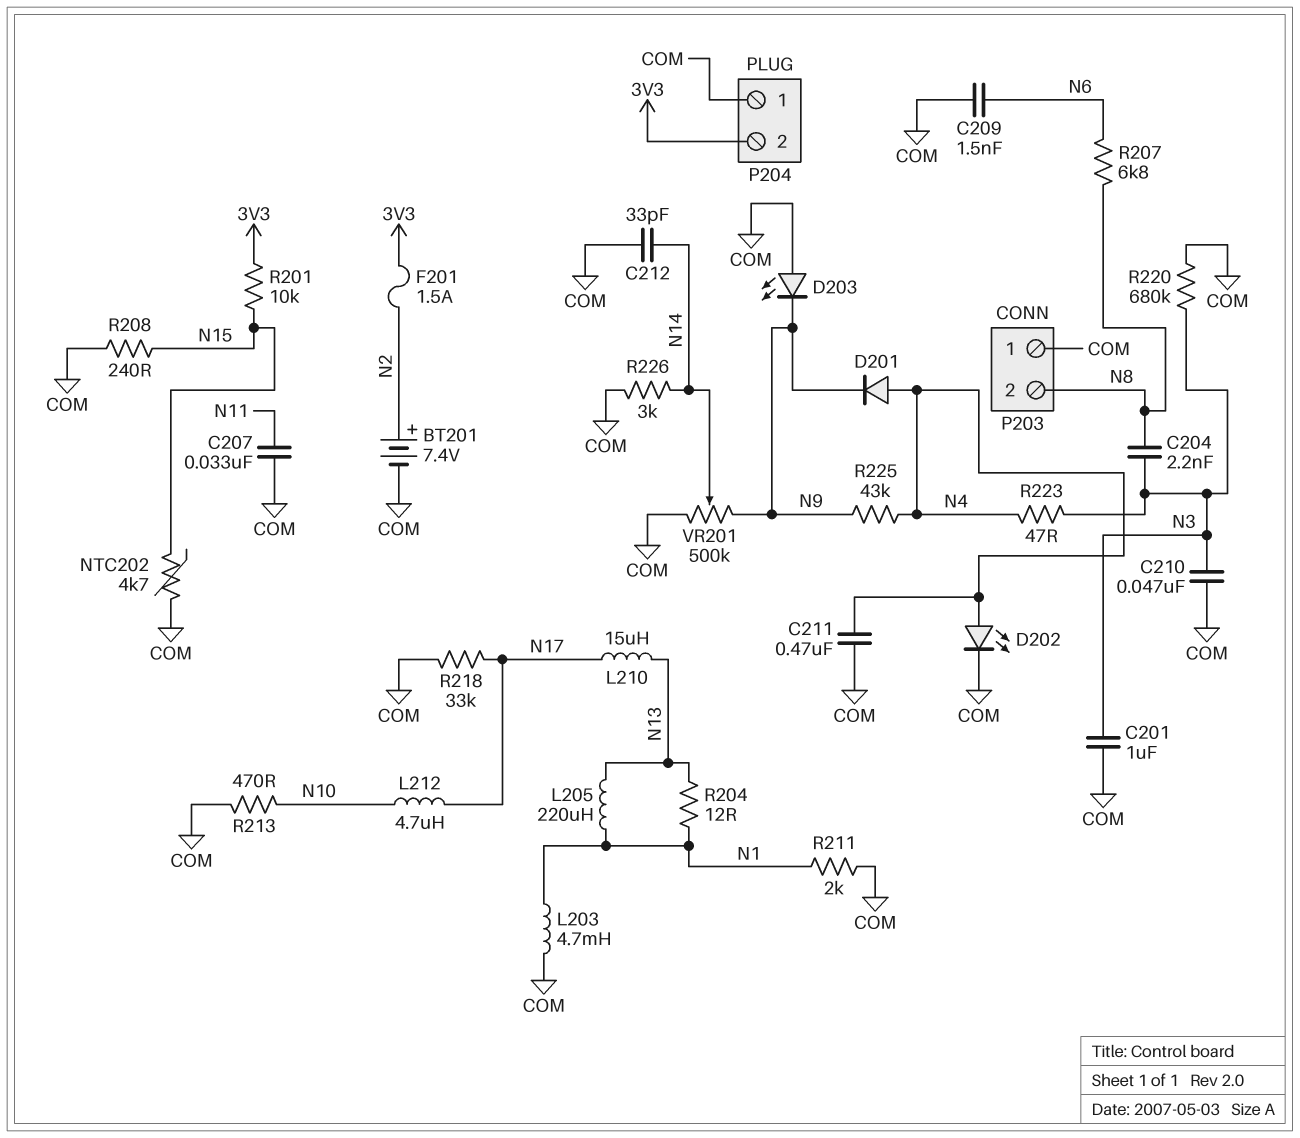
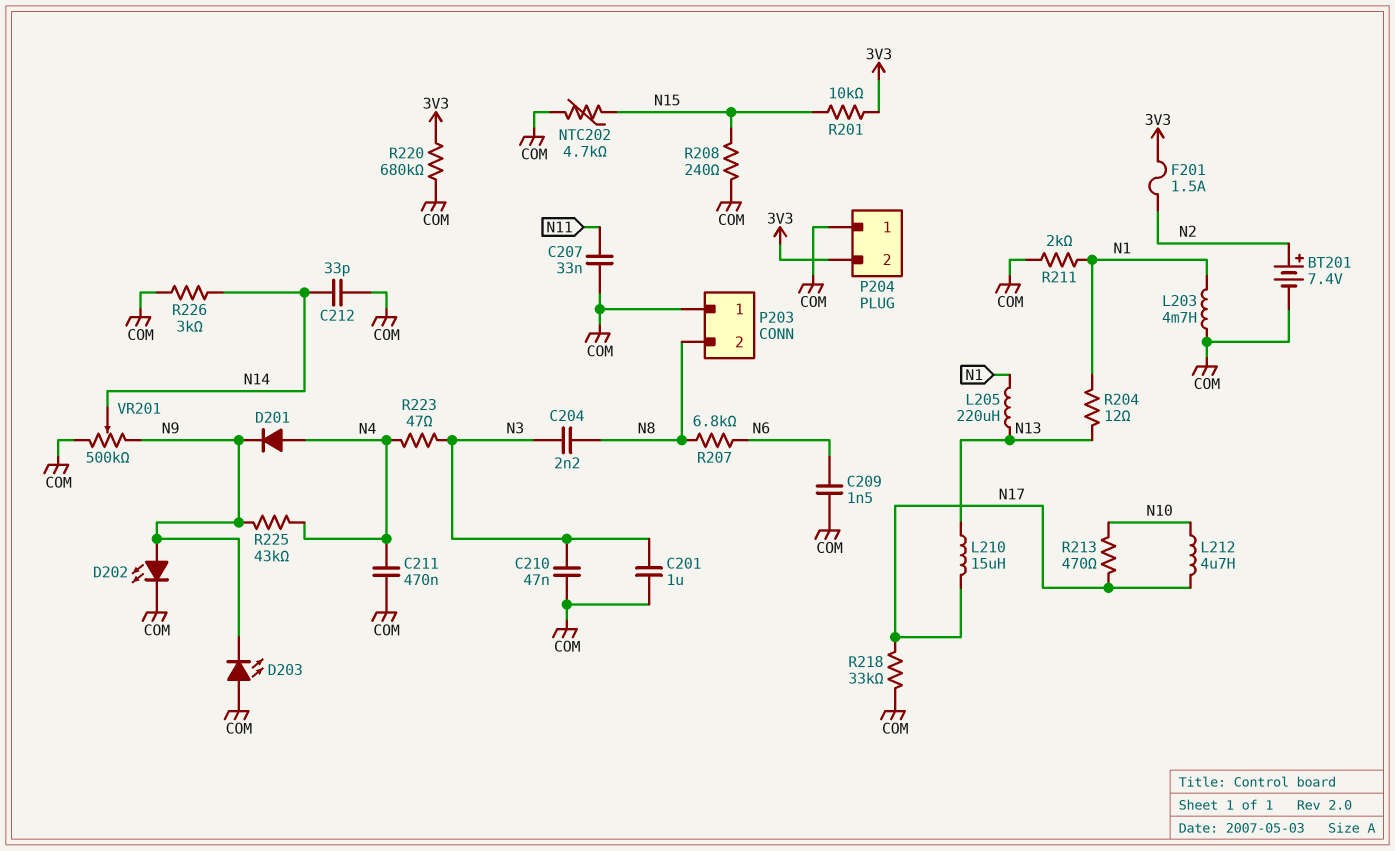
D202: LED (A N4, K COM) -> LED (A N9, K COM)
R213: 470 (COM, N10) -> 470 (N10, N17)
R220: 680k (COM, N3) -> 680k (3V3, COM)

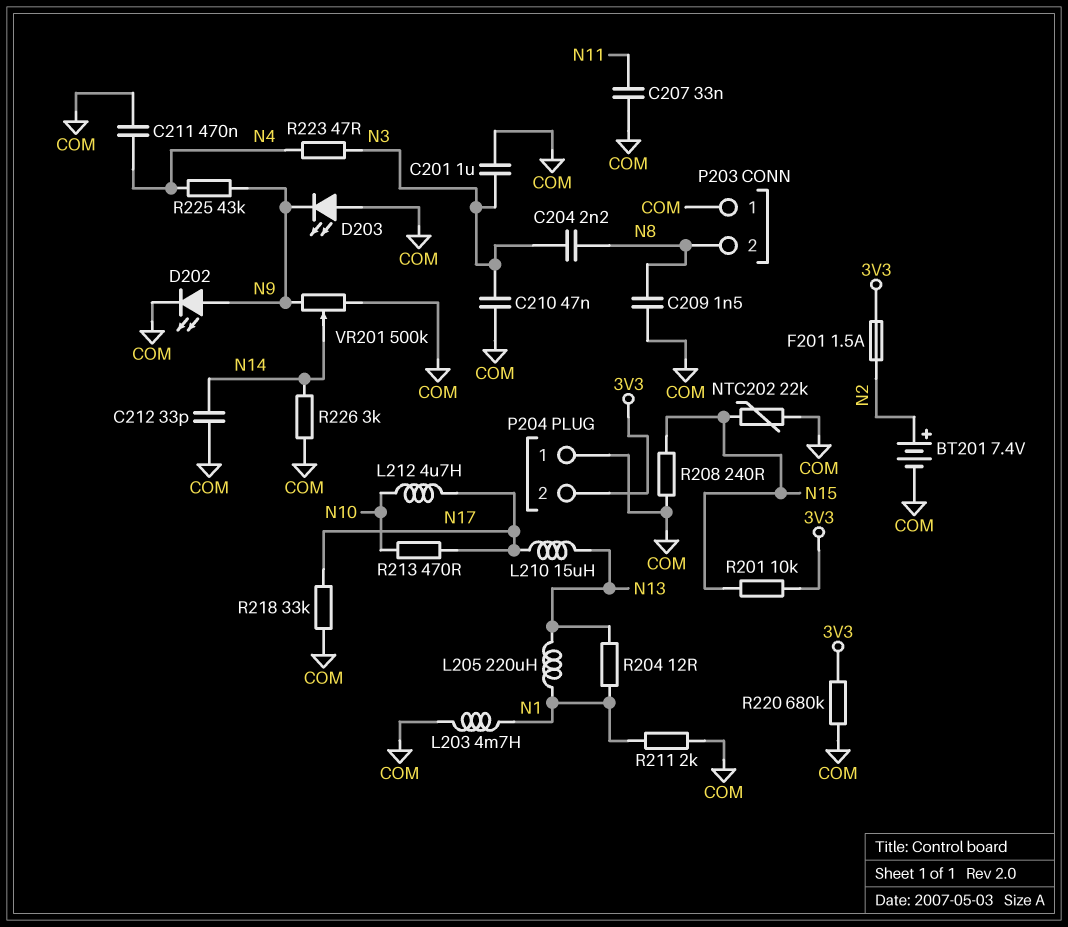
C209: 1.5nF (COM, N6) -> 1.5nF (COM, N8)
D201: diode (A N4, K N9) -> none
NTC202: 4.7k (COM, N15) -> 22k (COM, N15)
R207: 6.8k (N6, N8) -> none

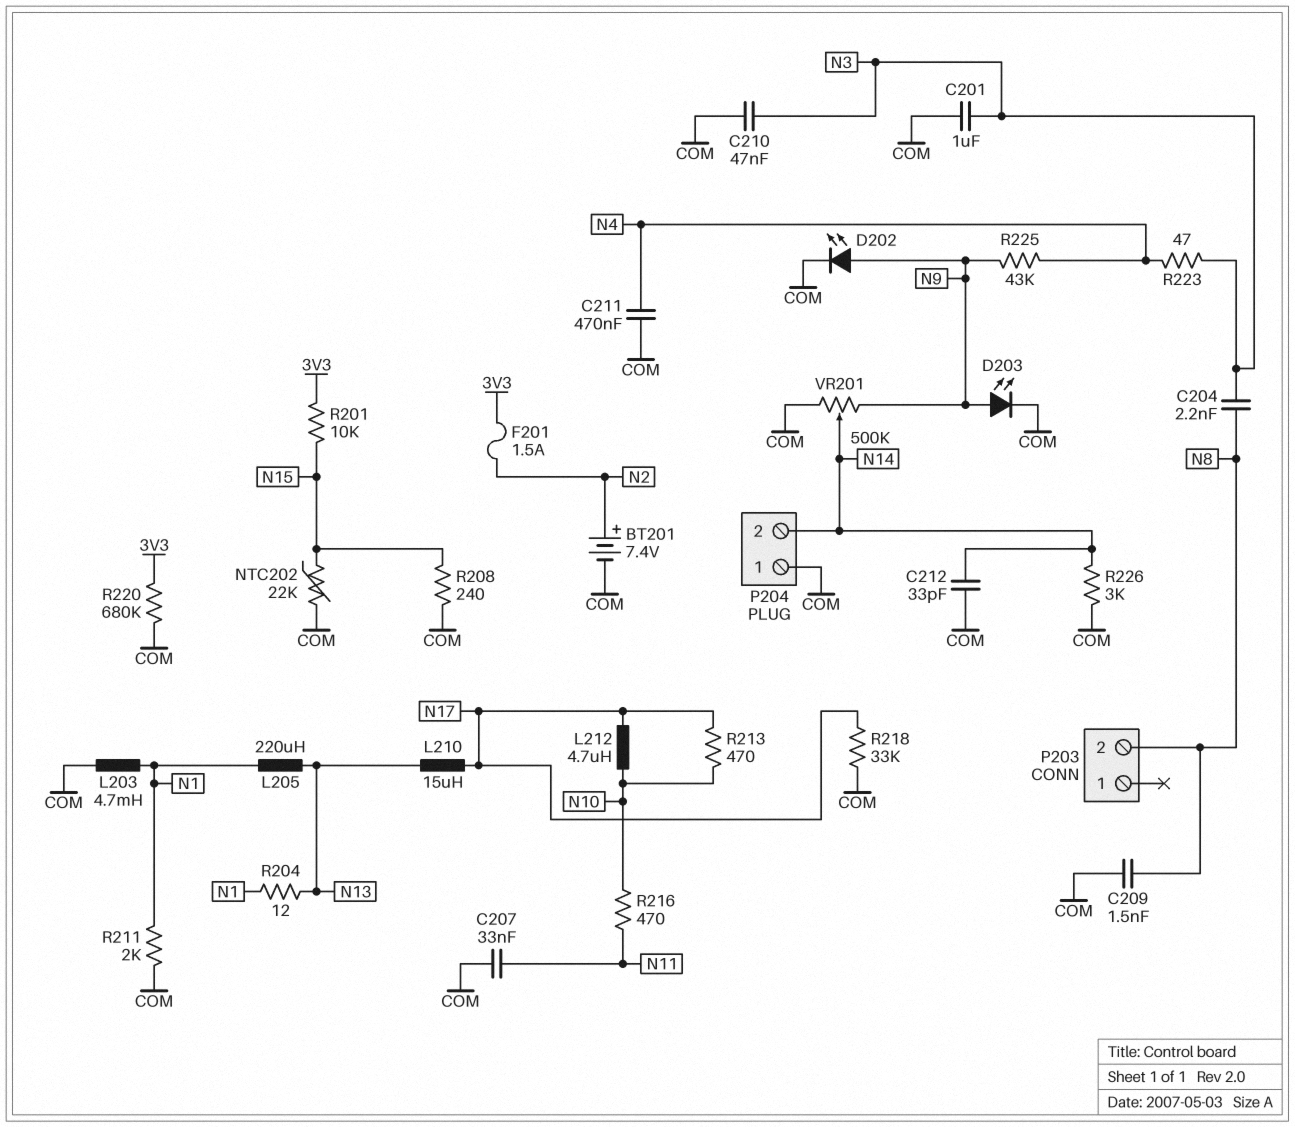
D203: LED (A COM, K N9) -> LED (A N9, K COM)
P203 pin 1: COM -> none
P204 pin 2: 3V3 -> N14
R216: none -> 470 (N10, N11)

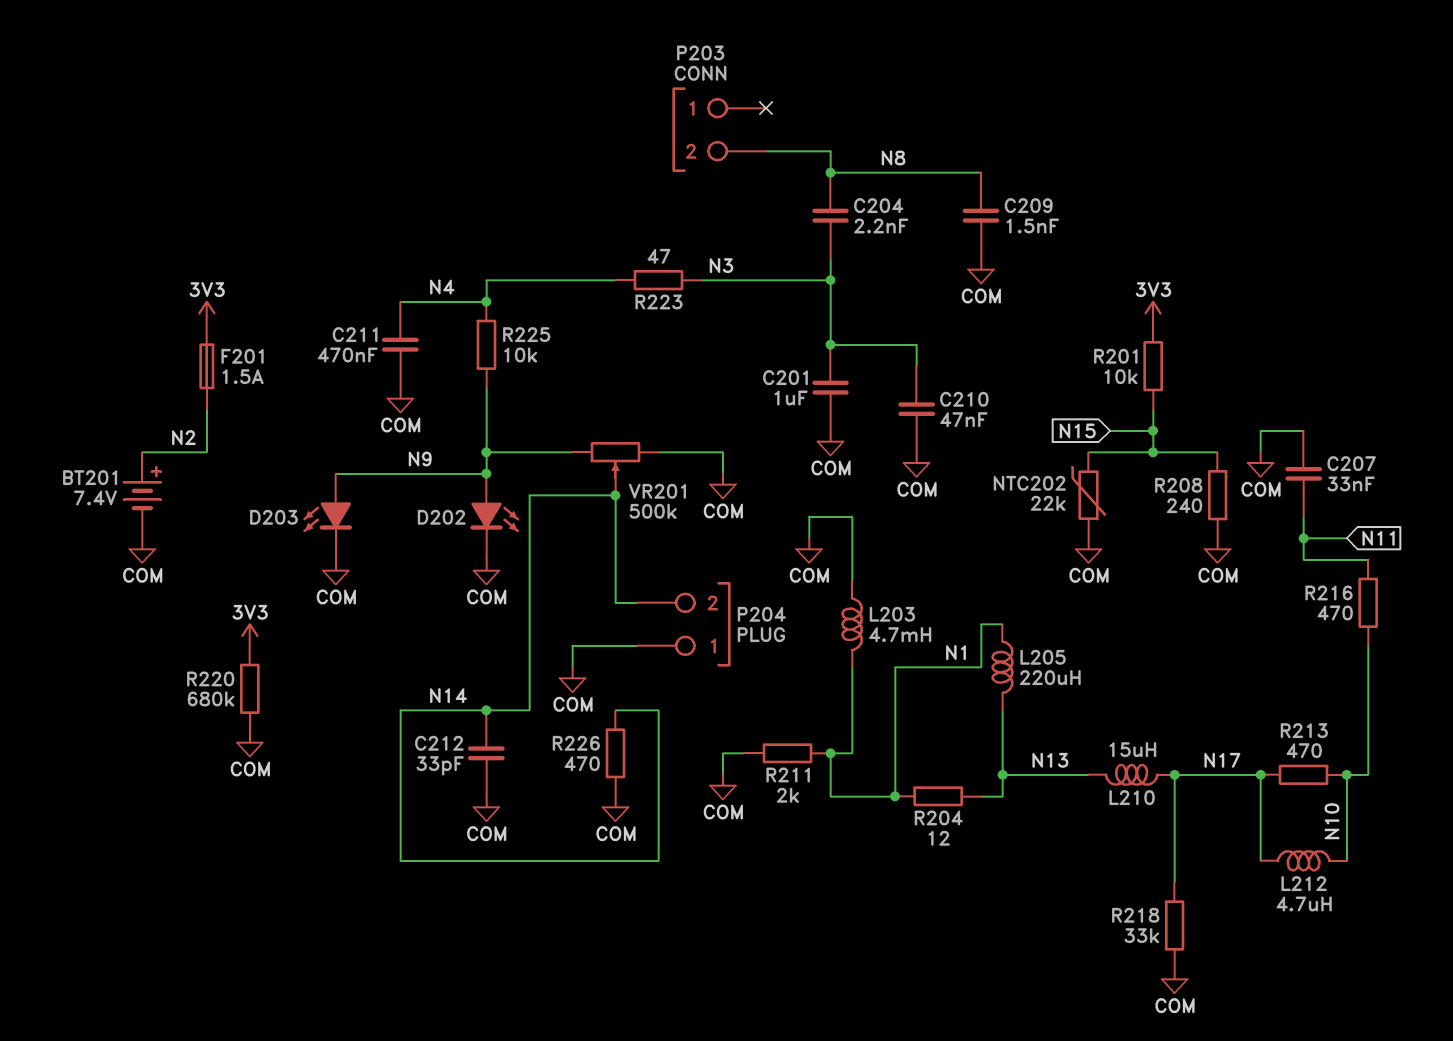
R225: 43k (N4, N9) -> 10k (N4, N9)
R226: 3k (COM, N14) -> 470 (COM, N14)

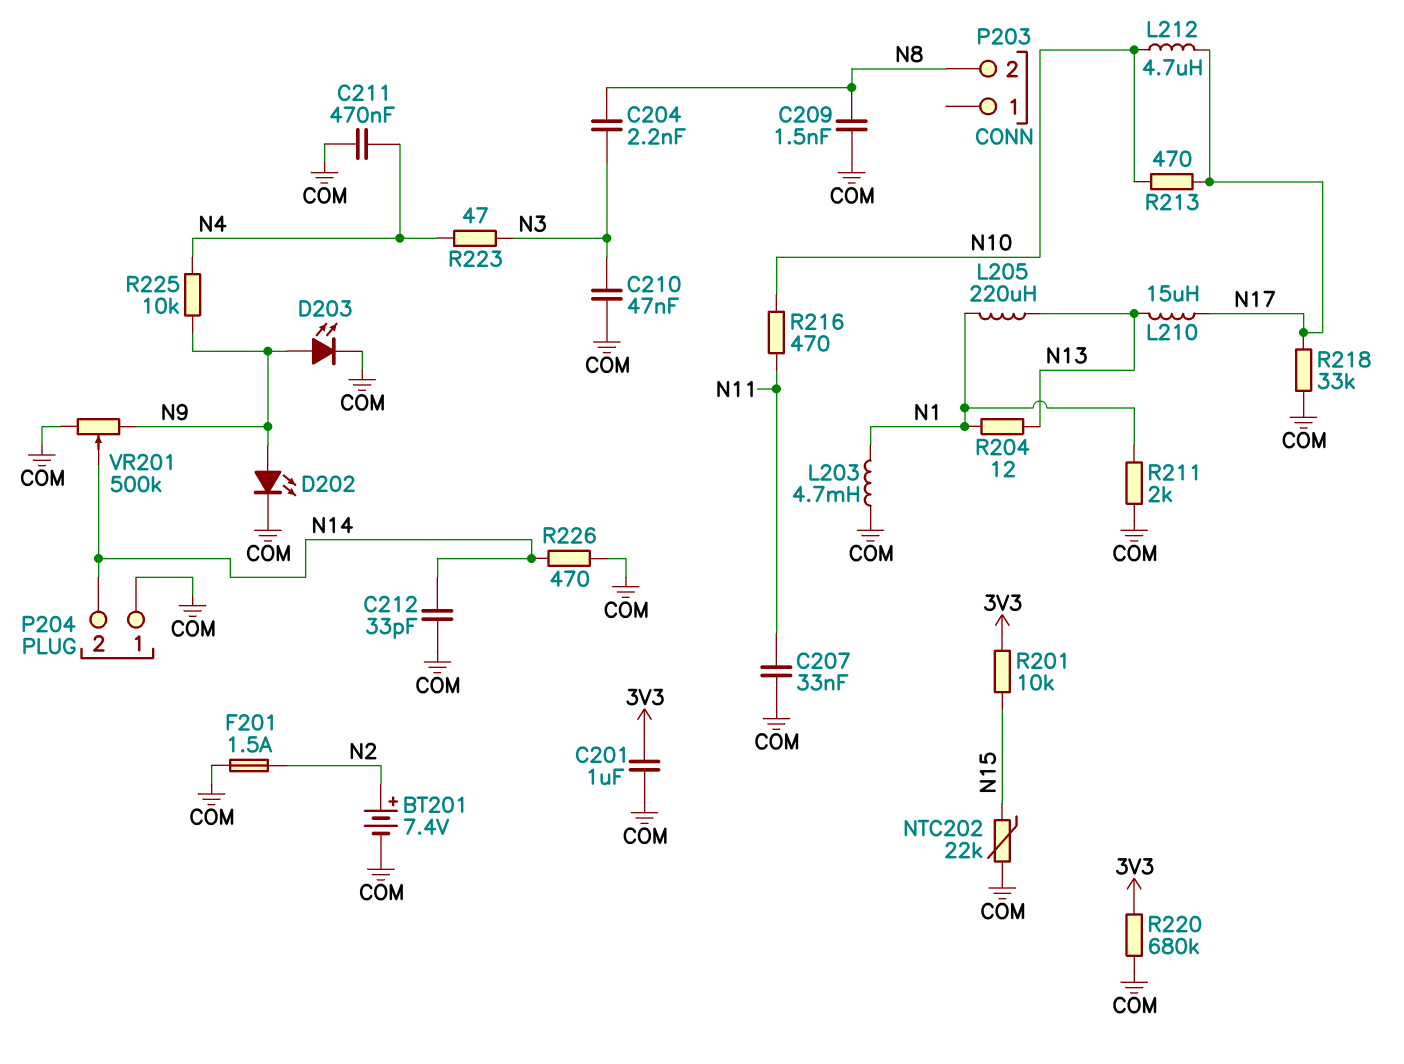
C201: 1uF (COM, N3) -> 1uF (3V3, COM)
F201: 1.5A (3V3, N2) -> 1.5A (COM, N2)
R208: 240 (COM, N15) -> none

